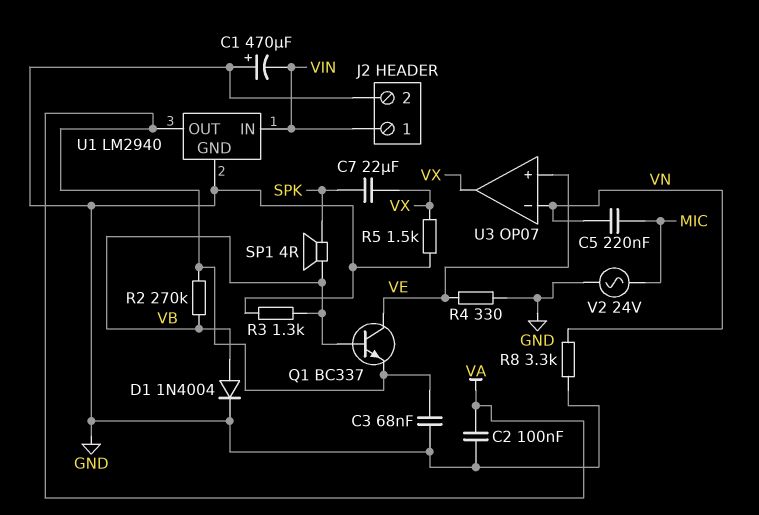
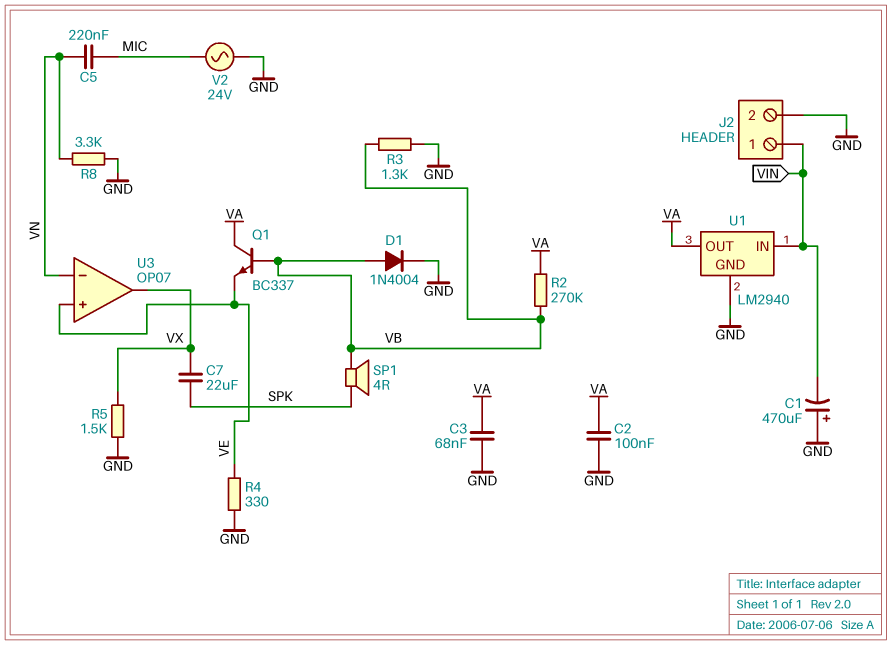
Q1: NPN BC337 (B VB, C VE, E VA) -> NPN BC337 (B VB, C VA, E VE)

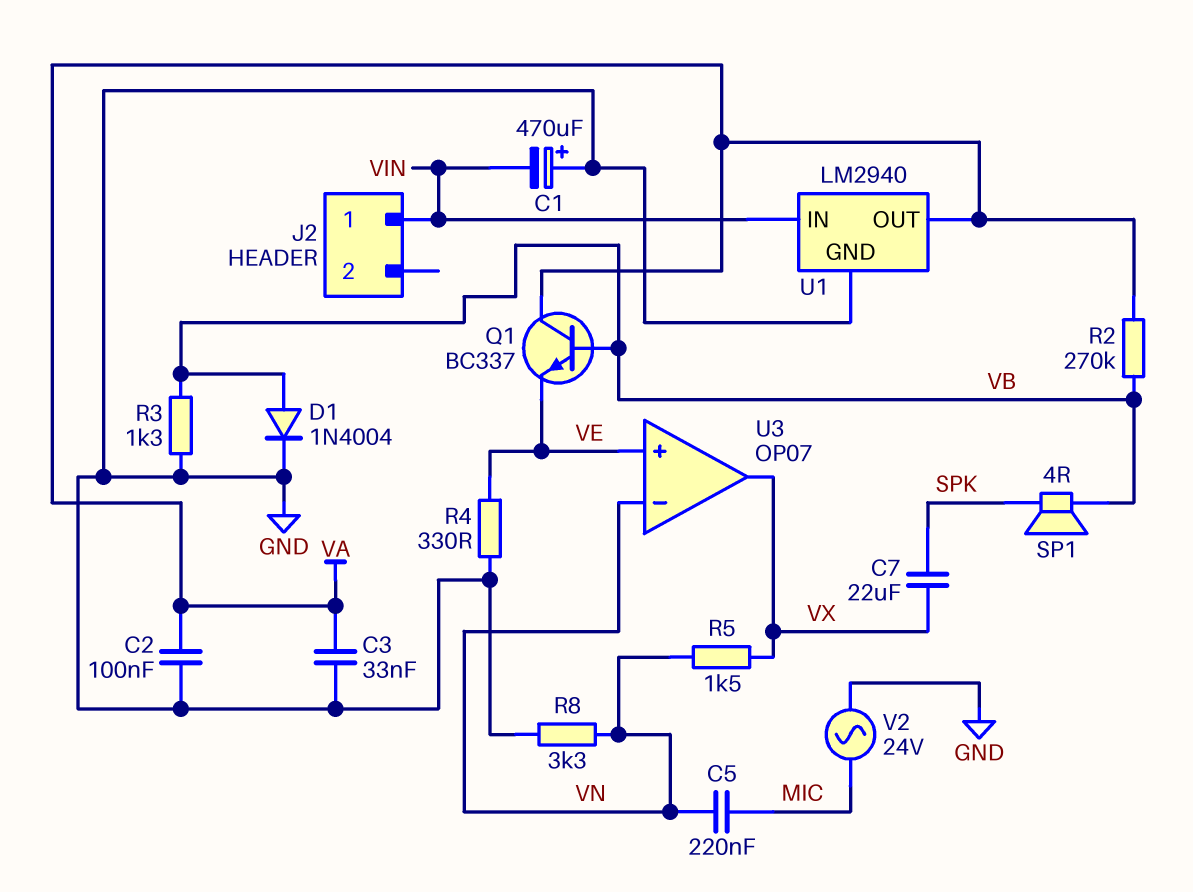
C3: 68nF (GND, VA) -> 33nF (GND, VA)
J2 pin 2: GND -> none
R5: 1.5k (GND, VX) -> 1.5k (VN, VX)

